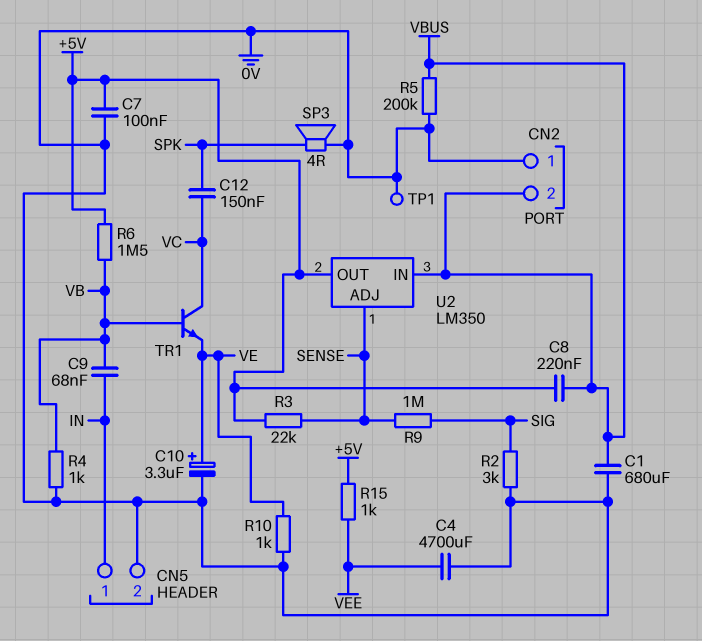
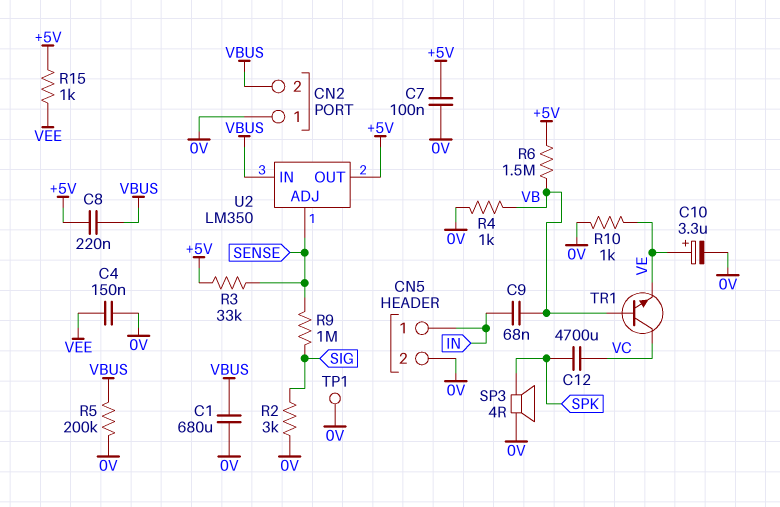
C4: 4700uF (0V, VEE) -> 150nF (0V, VEE)
C12: 150nF (SPK, VC) -> 4700uF (SPK, VC)
R3: 22k (+5V, SENSE) -> 33k (+5V, SENSE)

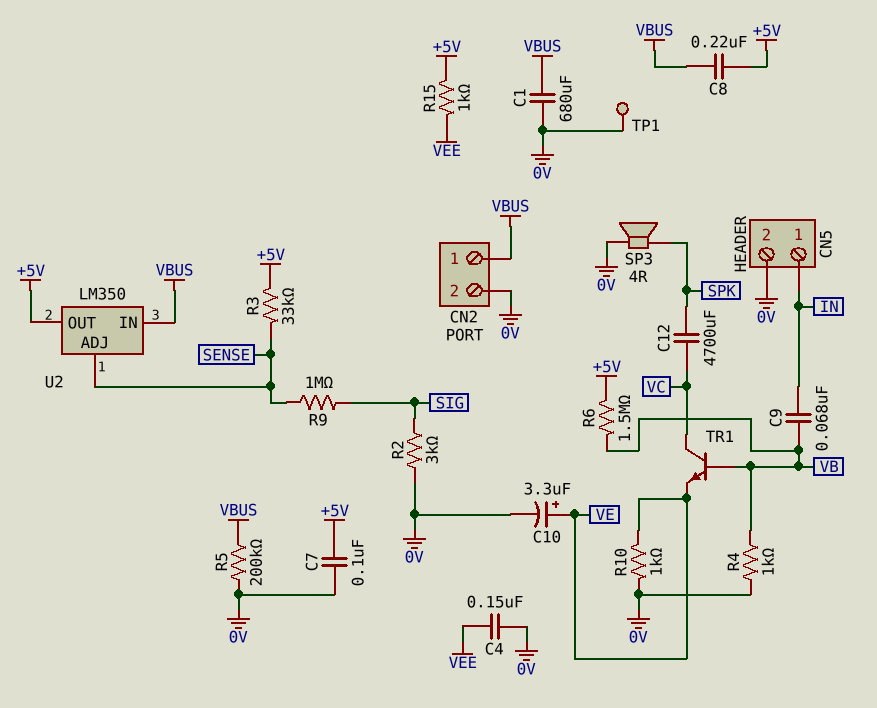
CN2 pin 1: 0V -> VBUS
CN2 pin 2: VBUS -> 0V

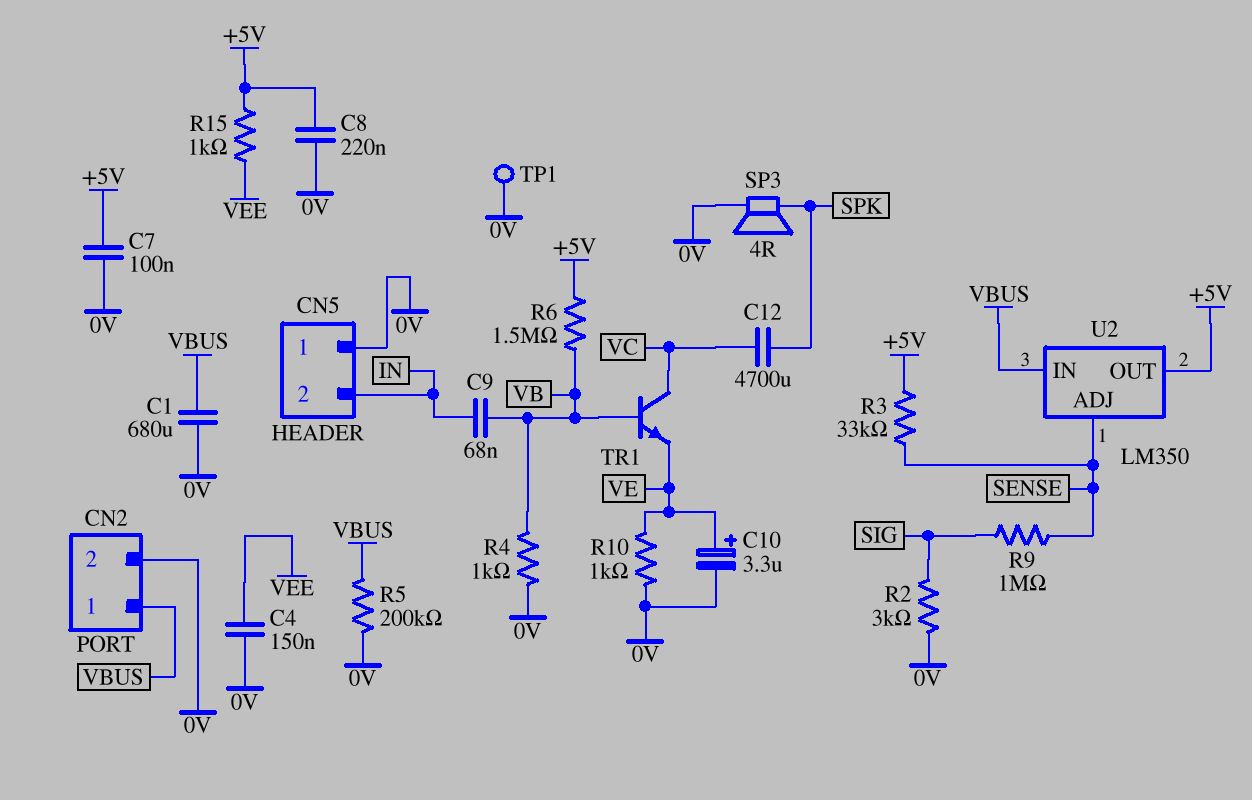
C8: 220nF (+5V, VBUS) -> 220nF (+5V, 0V)
CN5 pin 1: IN -> 0V
CN5 pin 2: 0V -> IN

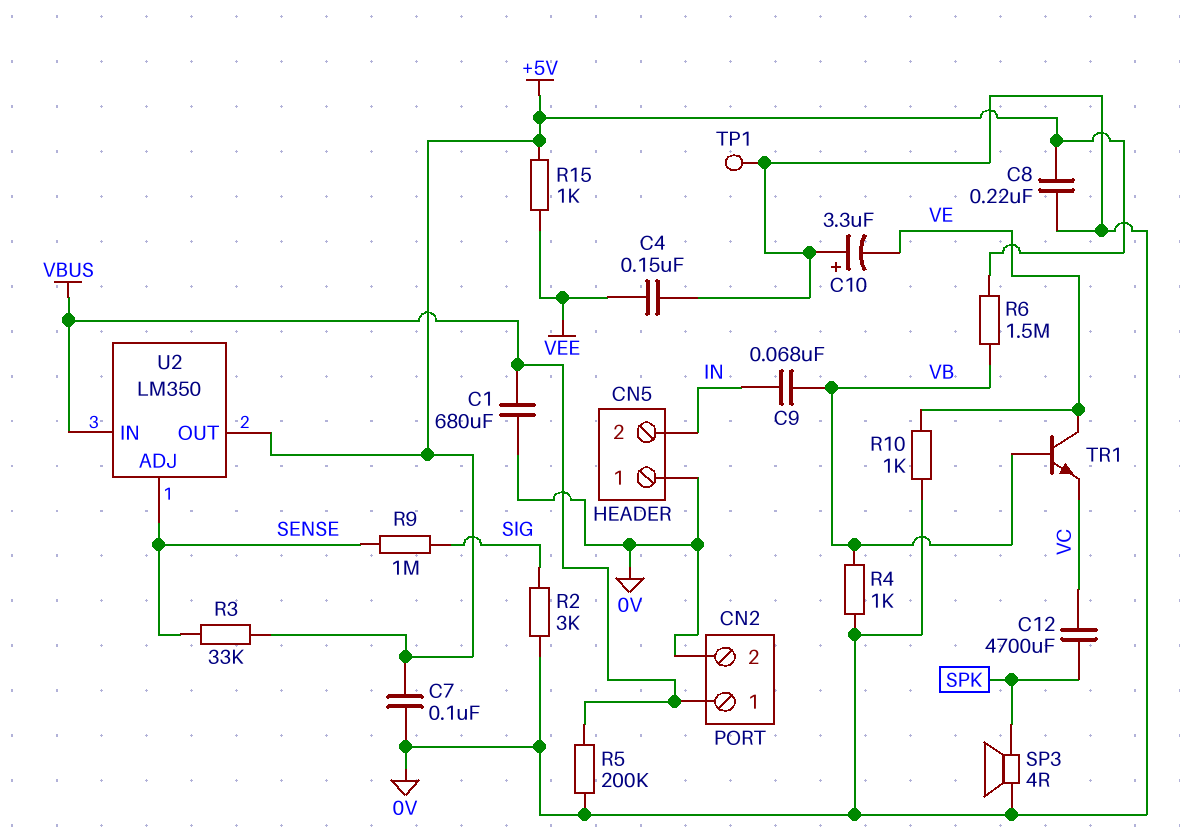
C10: 3.3uF (plus VE, minus 0V) -> 3.3uF (plus 0V, minus VE)
TR1: NPN (B VB, C VC, E VE) -> NPN (B VB, C VE, E VC)

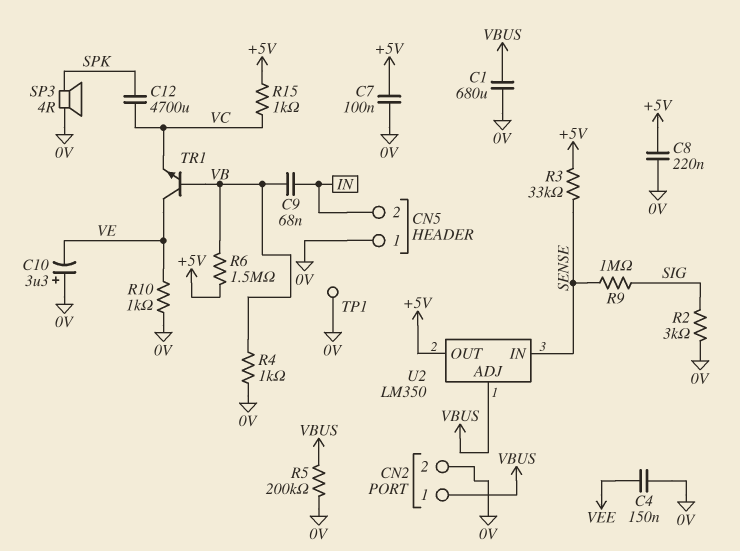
R15: 1k (+5V, VEE) -> 1k (+5V, VC)
U2 pin ADJ: SENSE -> VBUS
U2 pin IN: VBUS -> SENSE

